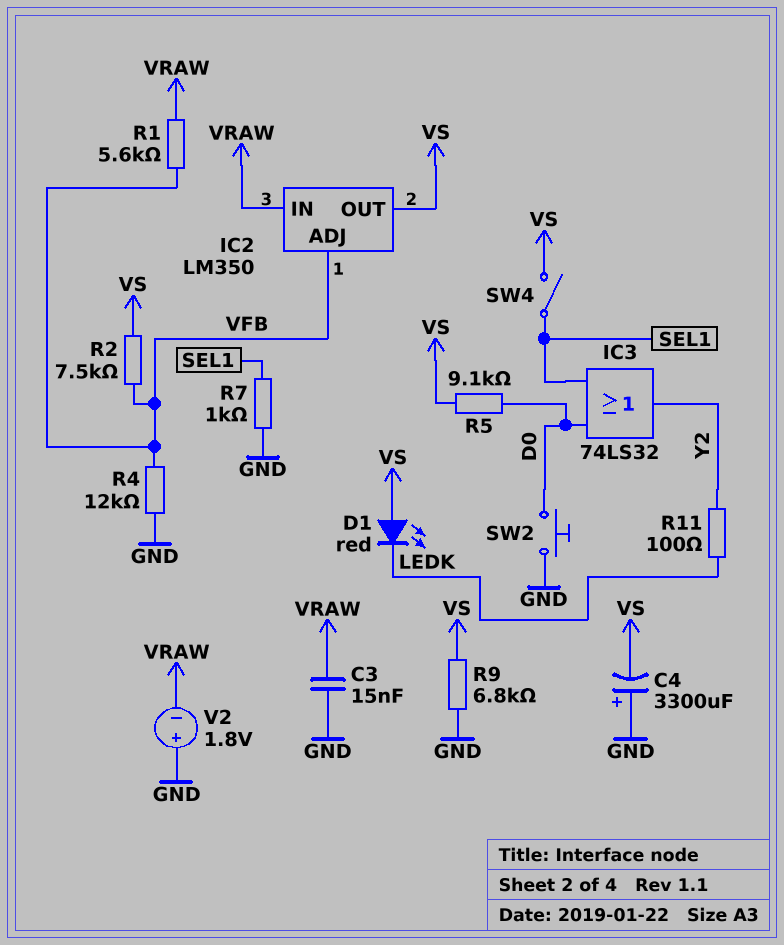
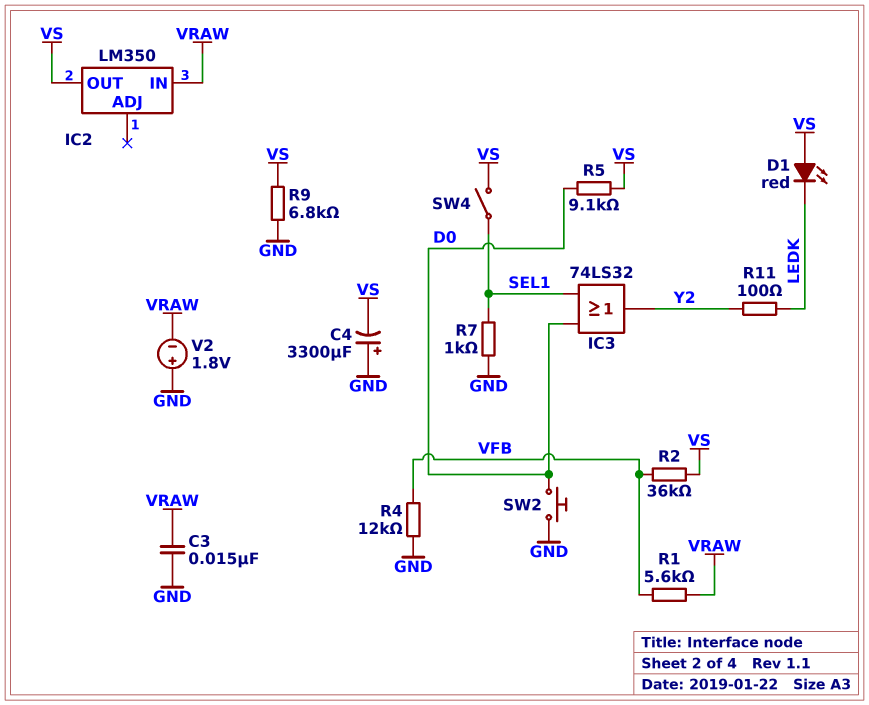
IC2 pin ADJ: VFB -> none
R2: 7.5k (VFB, VS) -> 36k (VFB, VS)

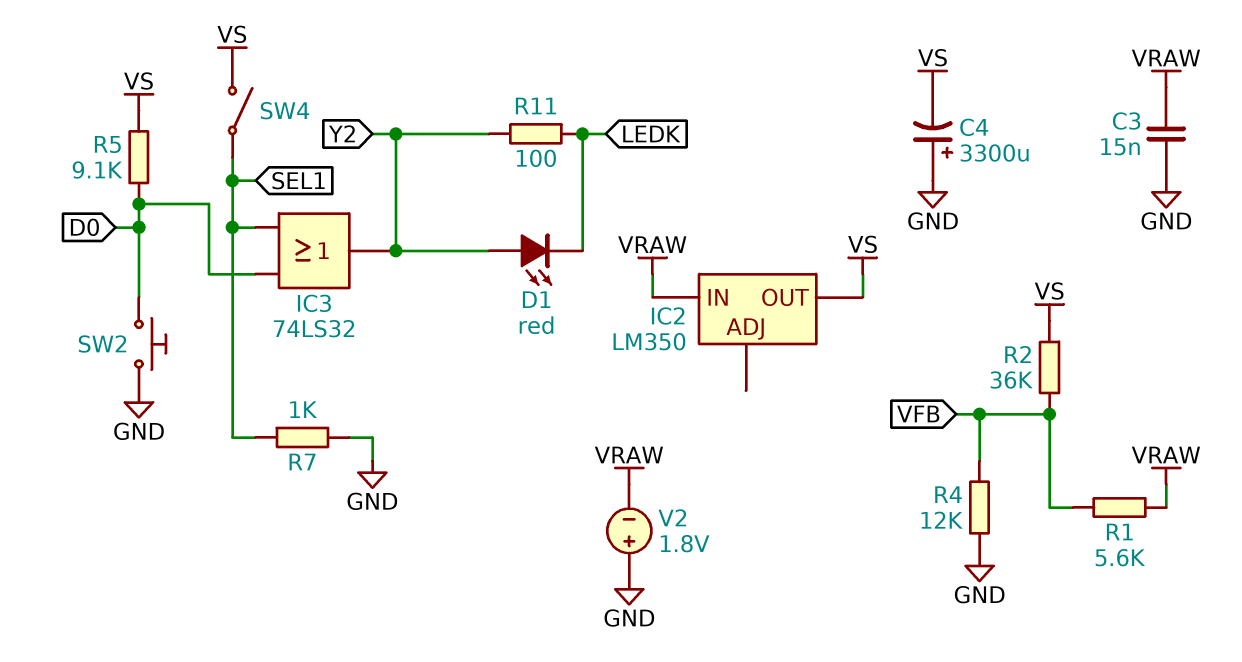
D1: LED red (A VS, K LEDK) -> LED red (A Y2, K LEDK)
R9: 6.8k (GND, VS) -> none

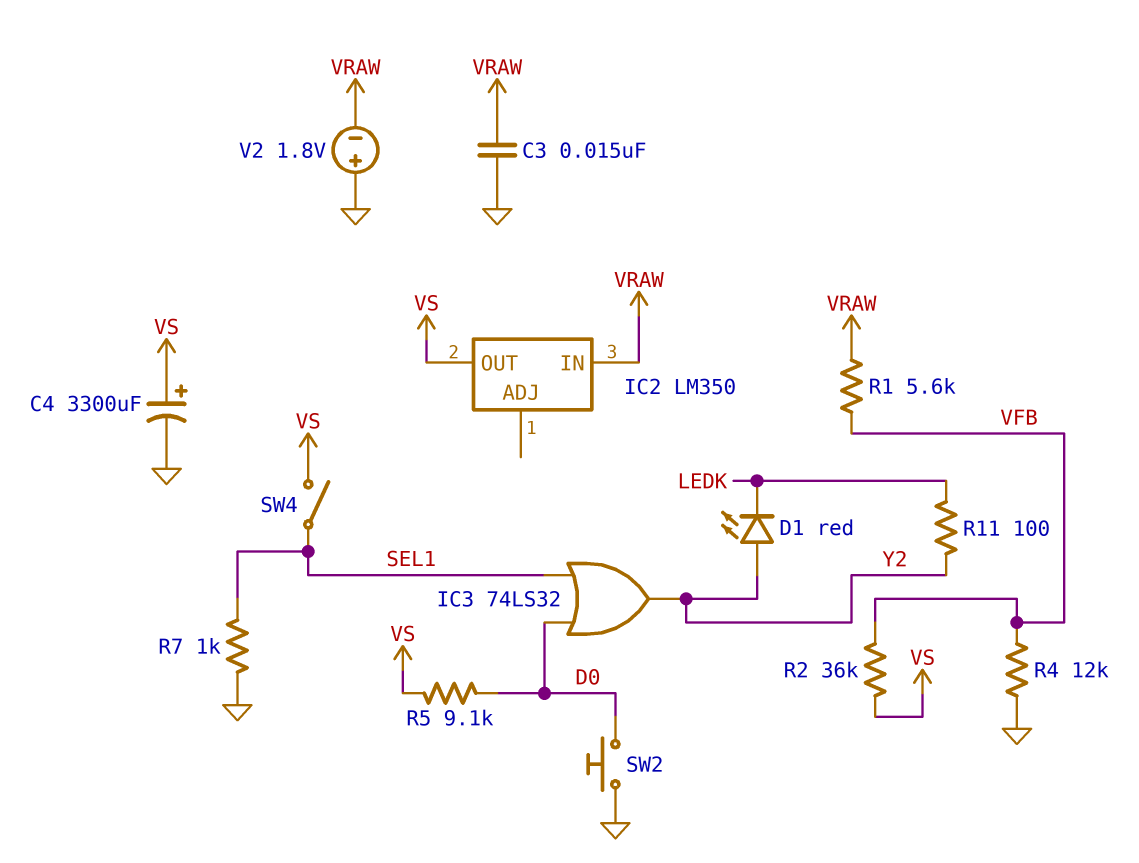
C4: 3300uF (plus GND, minus VS) -> 3300uF (plus VS, minus GND)

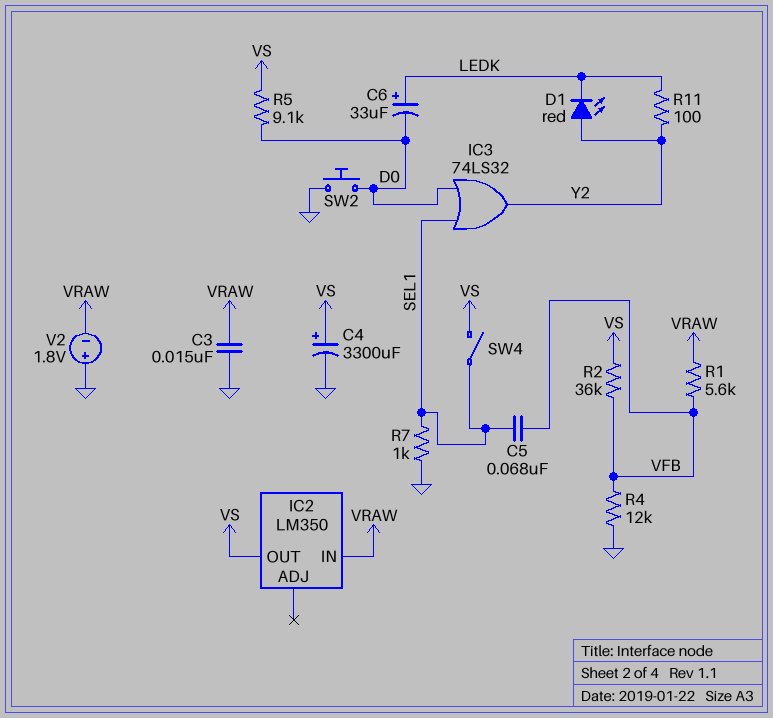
C5: none -> 68nF (SEL1, VFB)
C6: none -> 33uF (plus LEDK, minus D0)

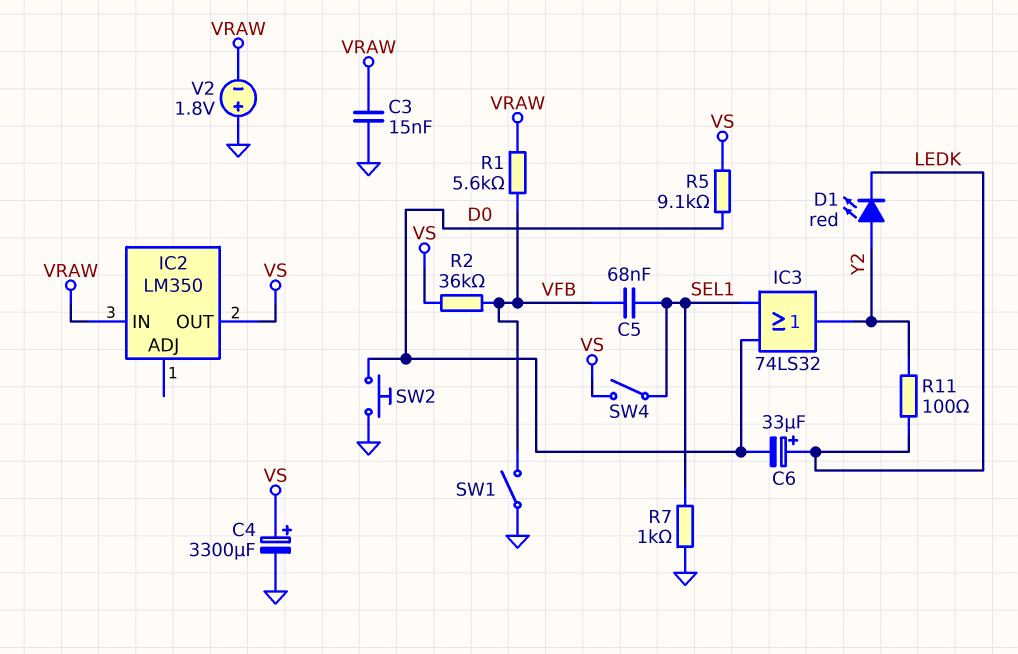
R4: 12k (GND, VFB) -> none
SW1: none -> switch (GND, VFB)

